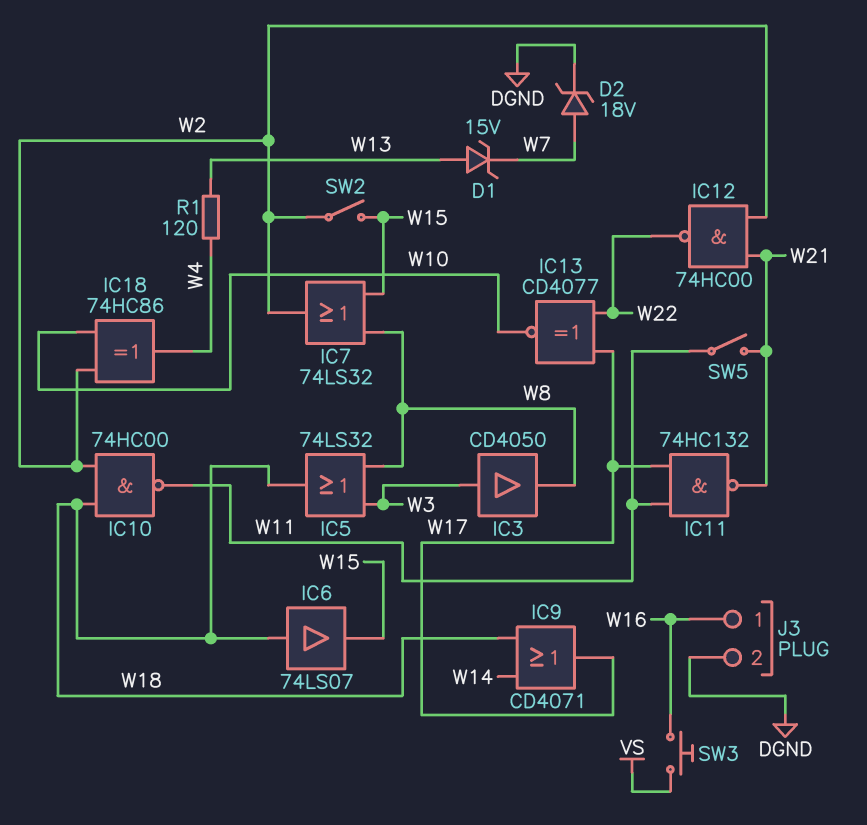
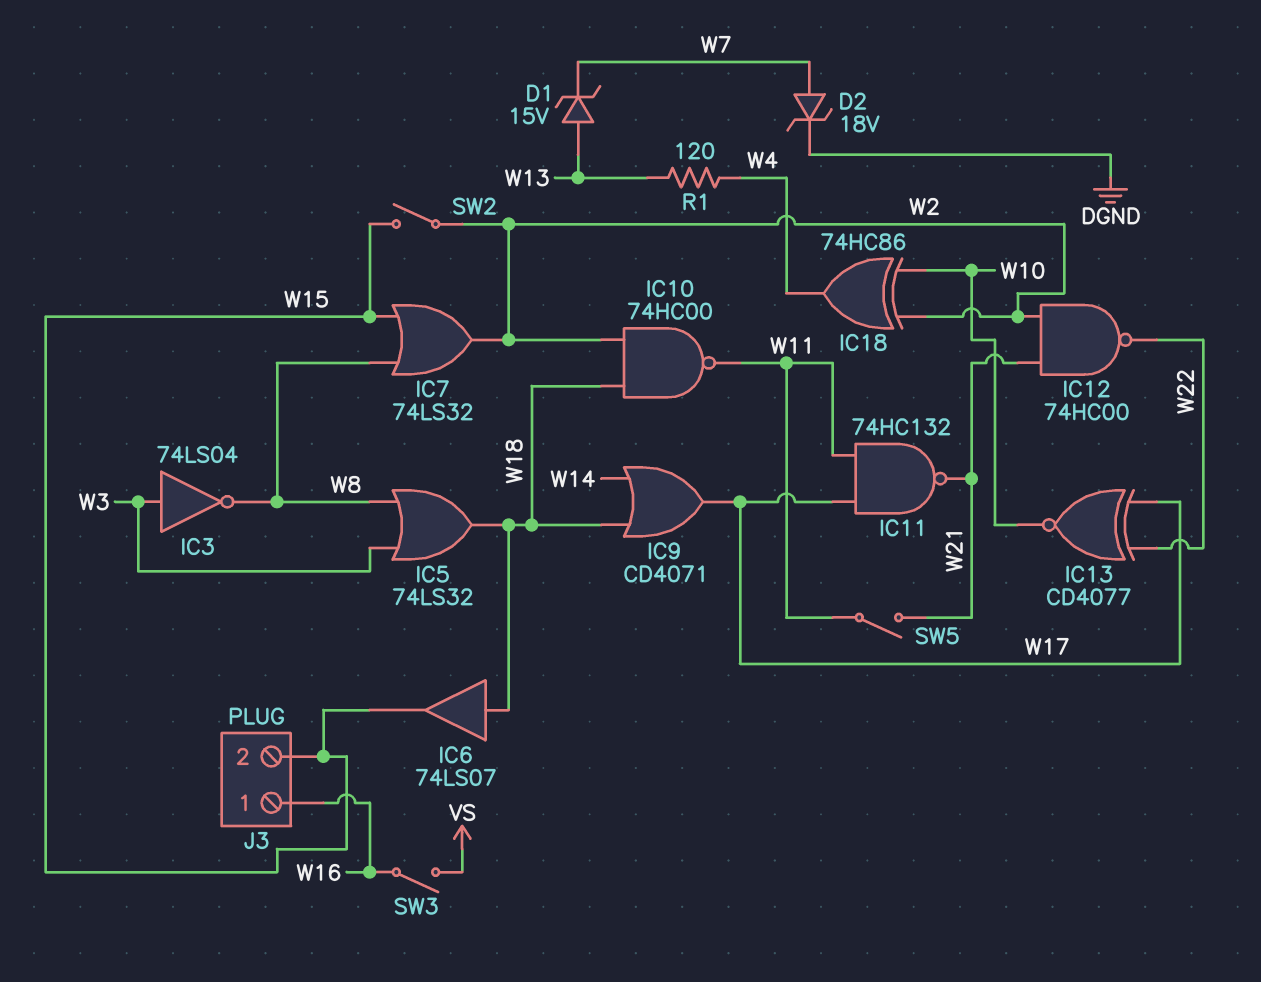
IC3: buffer CD4050 (in W3, out W8) -> NOT 74LS04 (in W3, out W8)
J3 pin 2: DGND -> W15
SW3: button (VS, W16) -> switch (VS, W16)

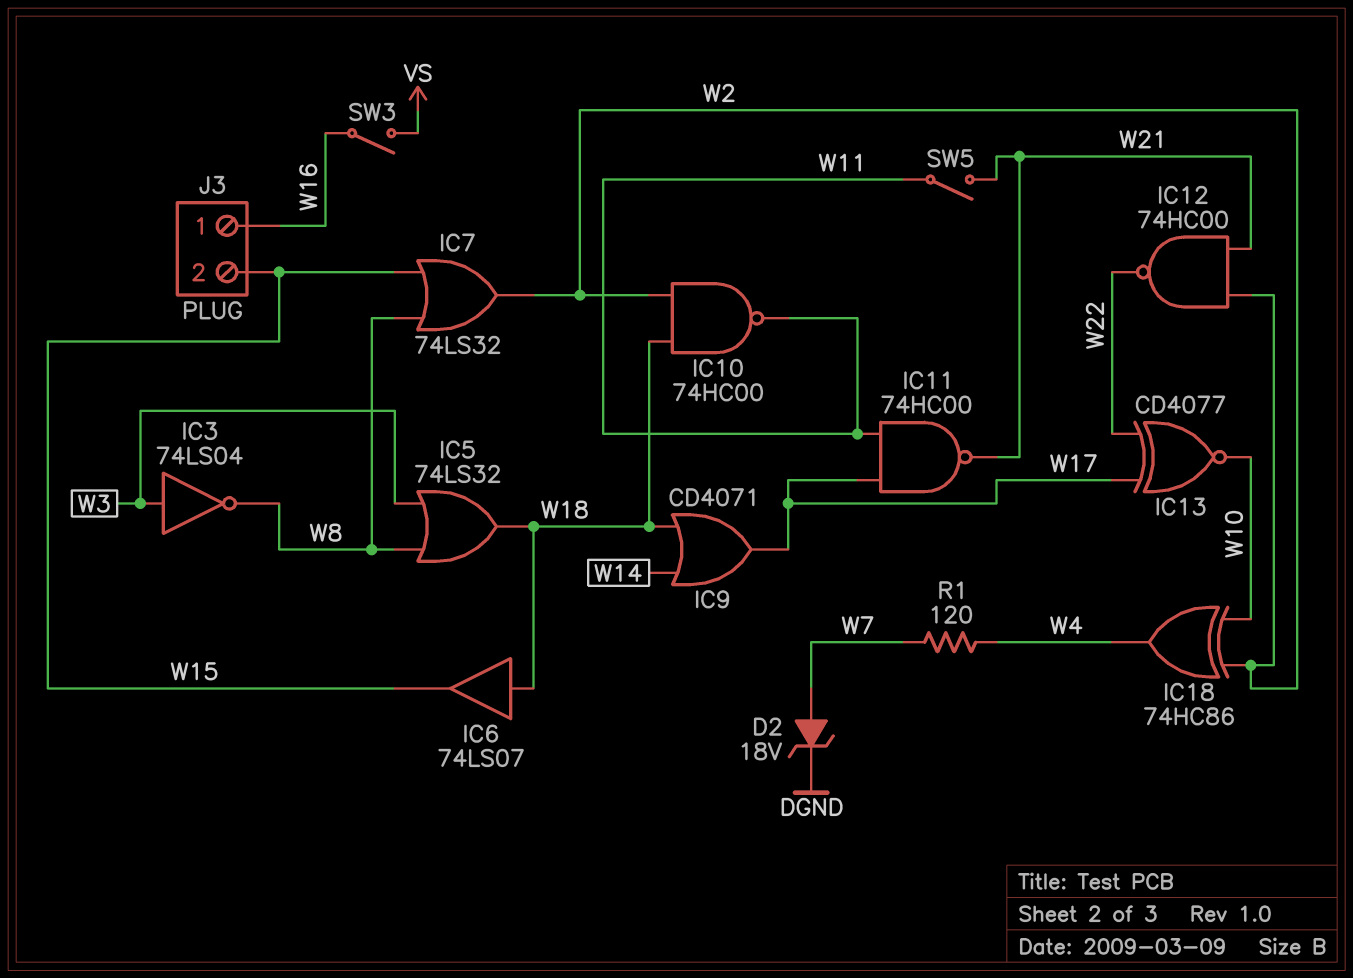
D1: zener 15V (A W13, K W7) -> none
IC11: NAND 74HC132 (in W11, in W17, out W21) -> NAND 74HC00 (in W11, in W17, out W21)
R1: 120 (W4, W13) -> 120 (W4, W7)
SW2: switch (W2, W15) -> none

